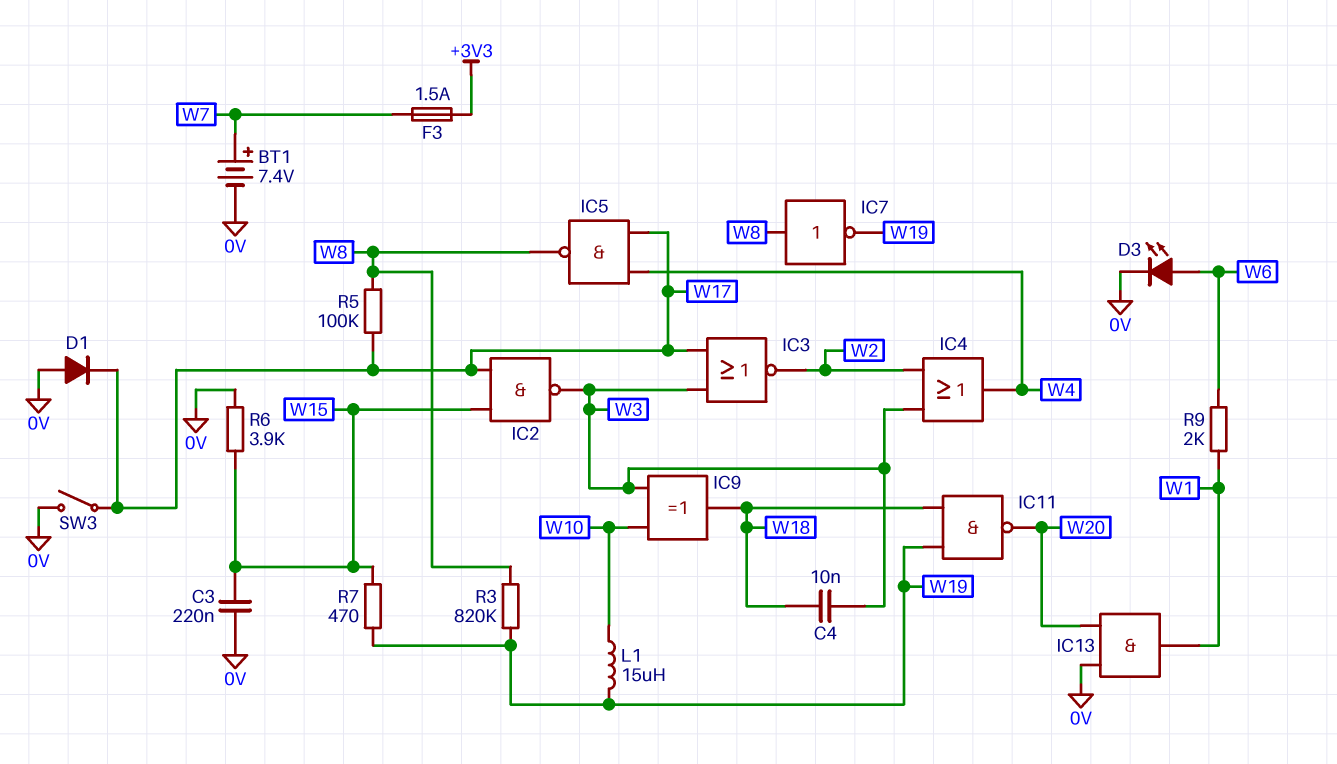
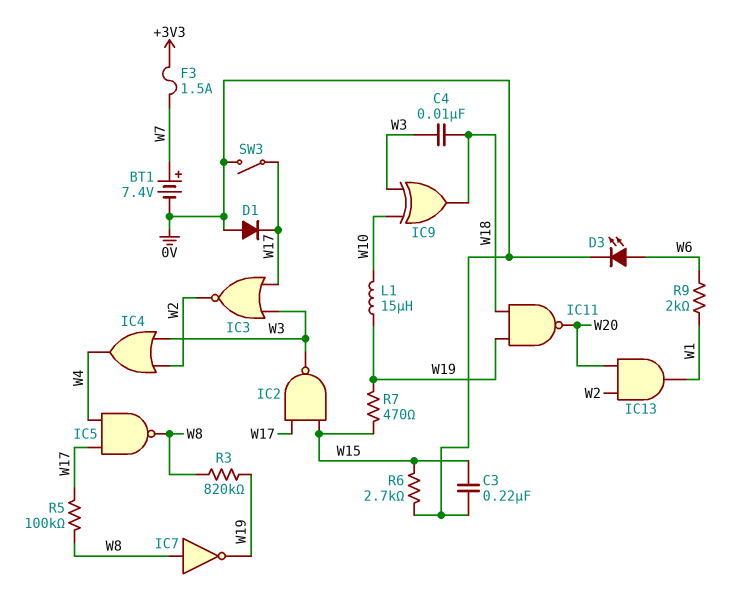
IC13: AND (in 0V, in W20, out W1) -> AND (in W2, in W20, out W1)
R6: 3.9k (0V, W15) -> 2.7k (0V, W15)

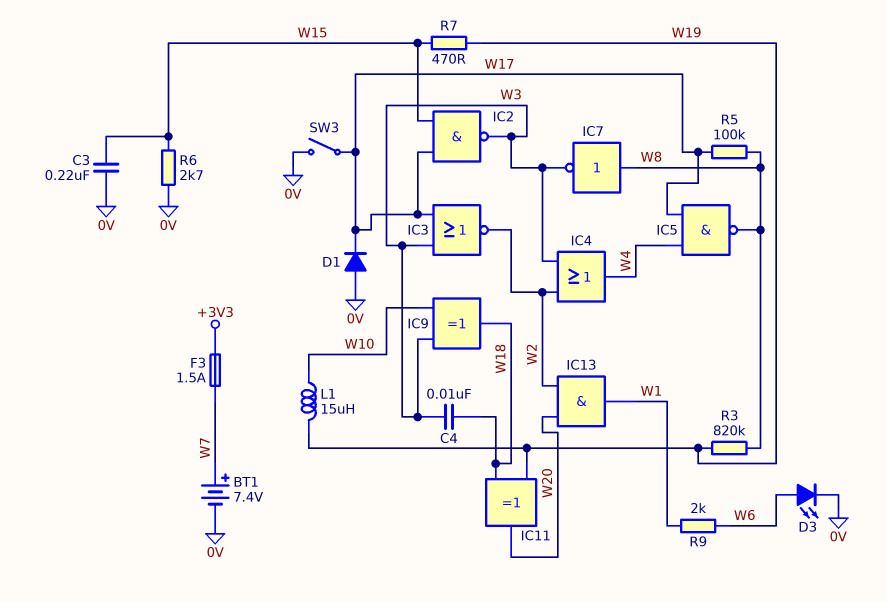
IC7: NOT (in W8, out W19) -> NOT (in W8, out W3)
IC11: NAND (in W18, in W19, out W20) -> XOR (in W18, in W19, out W20)

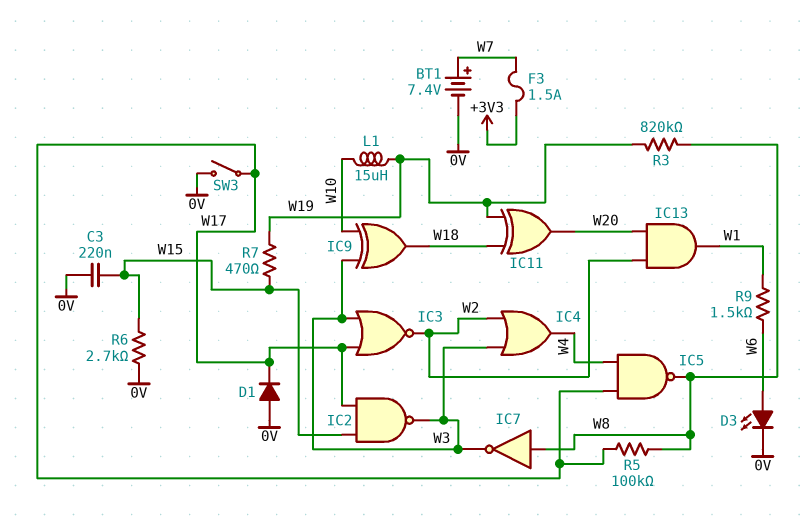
C4: 10nF (W3, W18) -> none
R9: 2k (W1, W6) -> 1.5k (W1, W6)

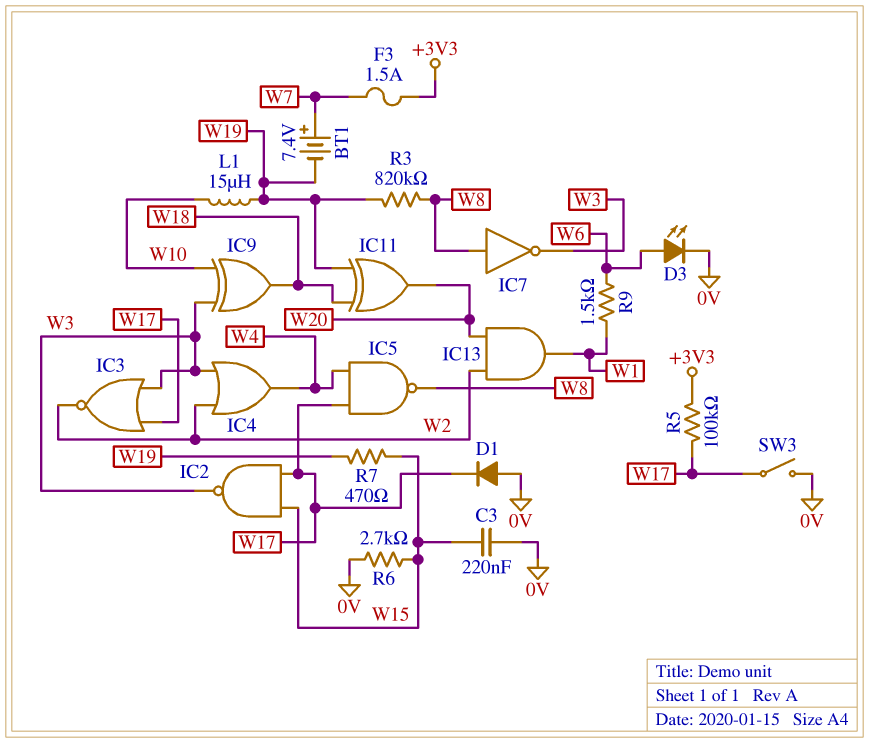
BT1: 7.4V (plus W7, minus 0V) -> 7.4V (plus W7, minus W19)
R5: 100k (W8, W17) -> 100k (+3V3, W17)

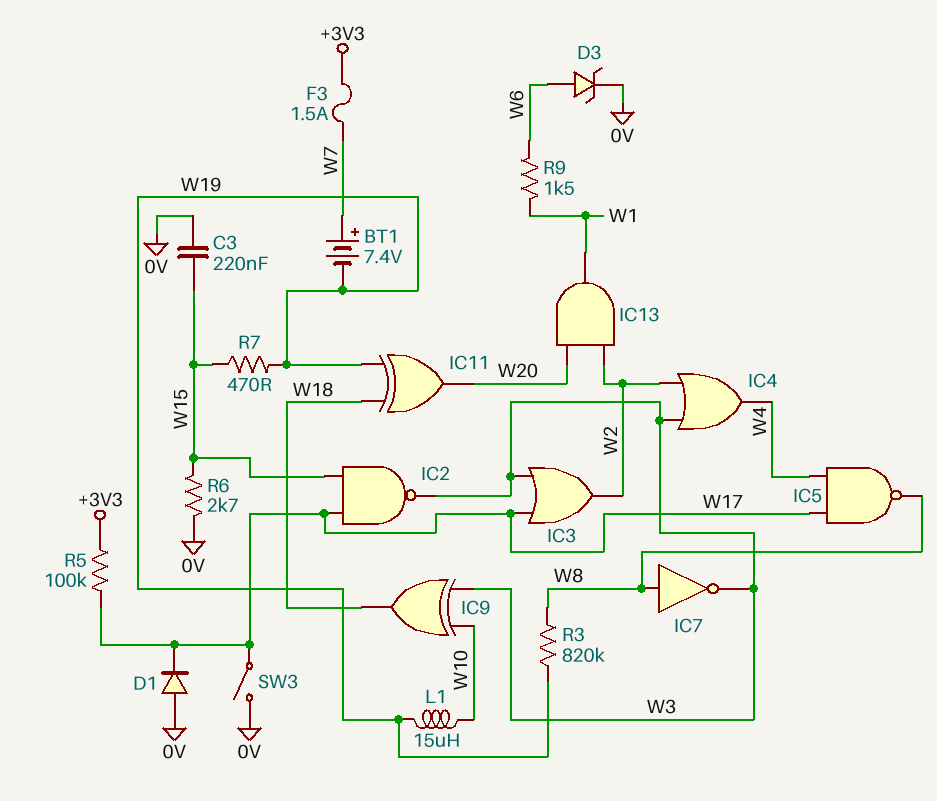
D3: LED (A W6, K 0V) -> zener (A W6, K 0V)
IC3: NOR (in W3, in W17, out W2) -> OR (in W3, in W17, out W2)

